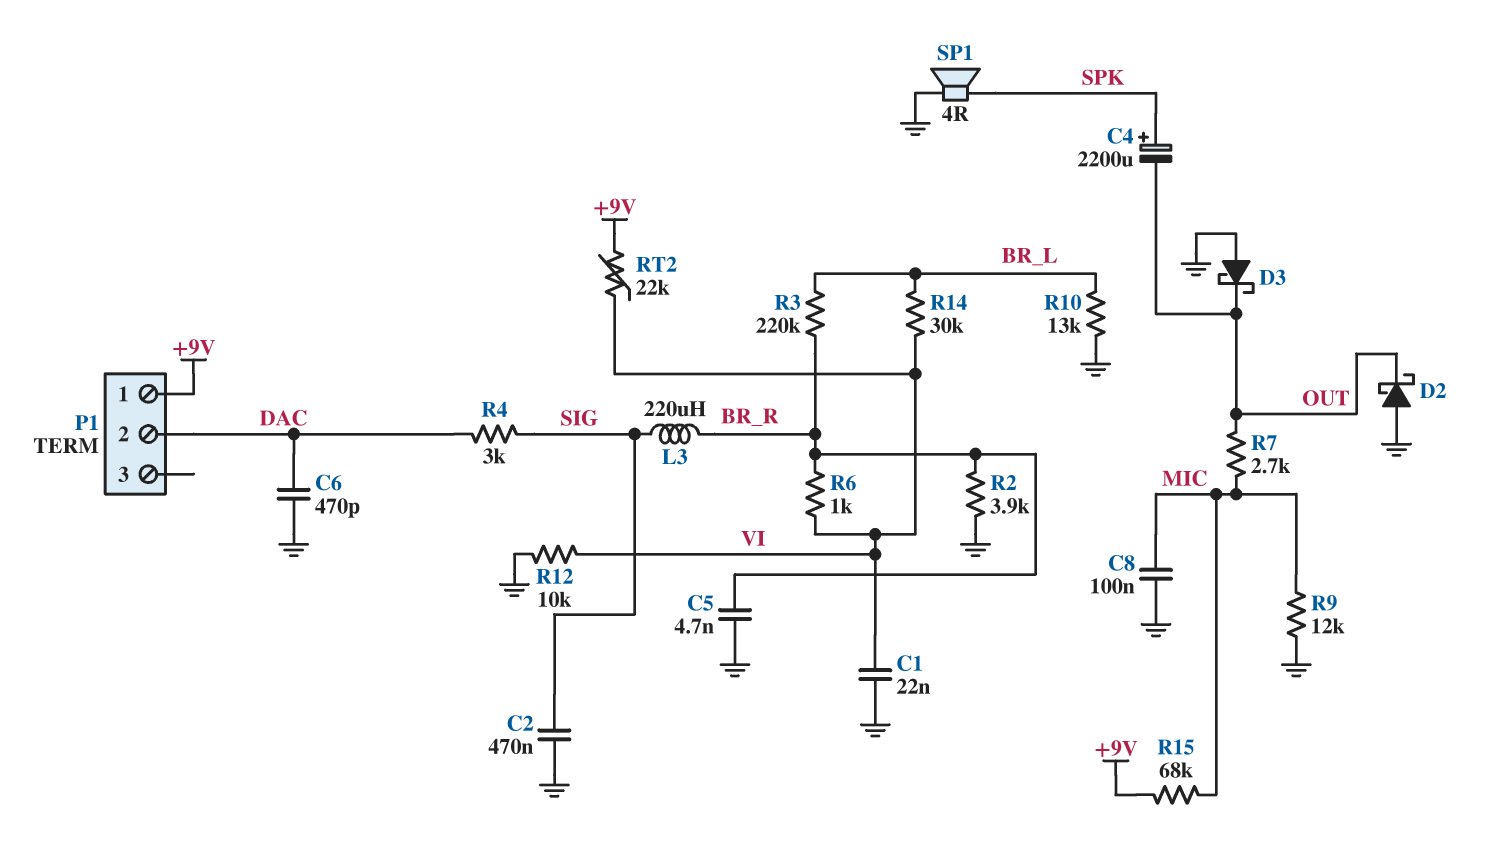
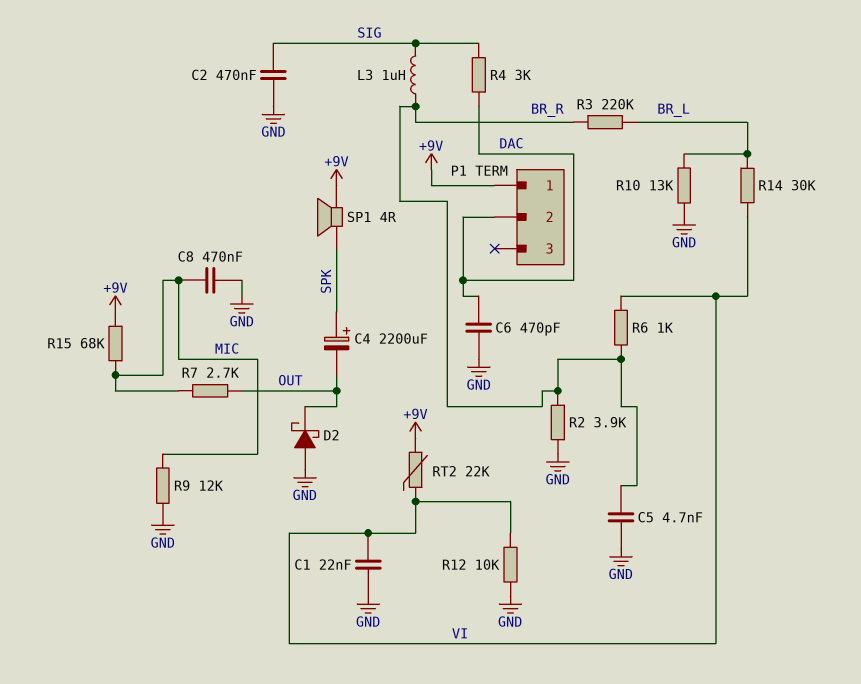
C8: 100nF (GND, MIC) -> 470nF (GND, MIC)
D3: schottky (A GND, K OUT) -> none
L3: 220uH (BR_R, SIG) -> 1uH (BR_R, SIG)
SP1: speaker 4R (GND, SPK) -> speaker 4R (+9V, SPK)

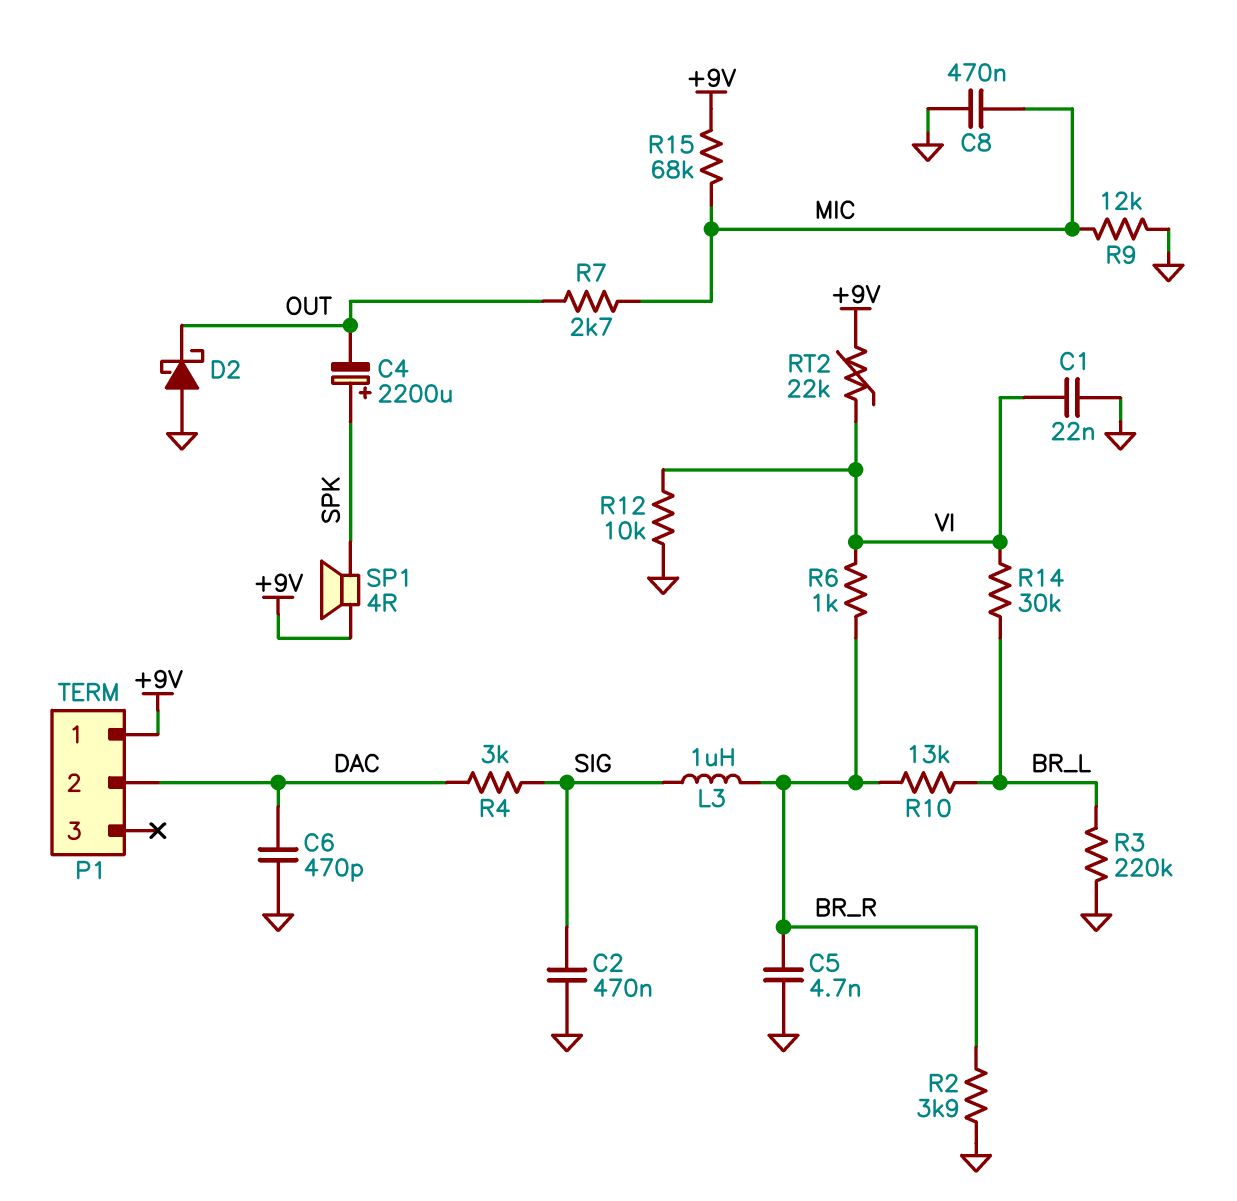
R3: 220k (BR_L, BR_R) -> 220k (BR_L, GND)
R10: 13k (BR_L, GND) -> 13k (BR_L, BR_R)

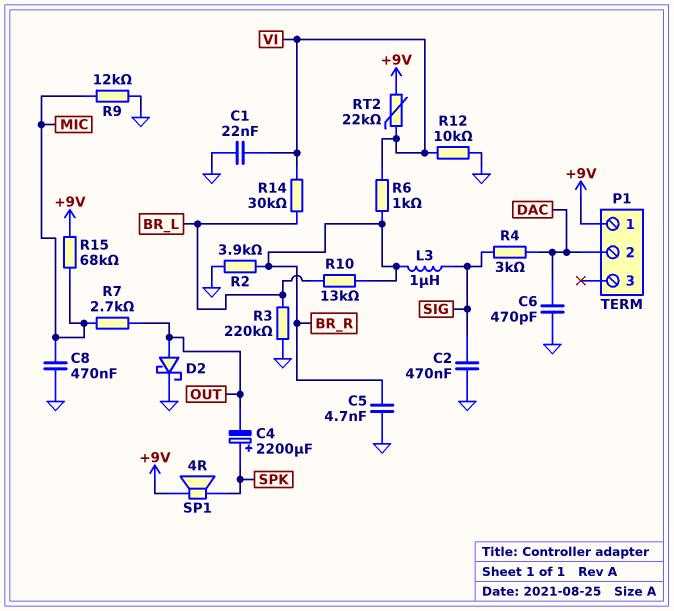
D2: schottky (A GND, K OUT) -> schottky (A OUT, K GND)

